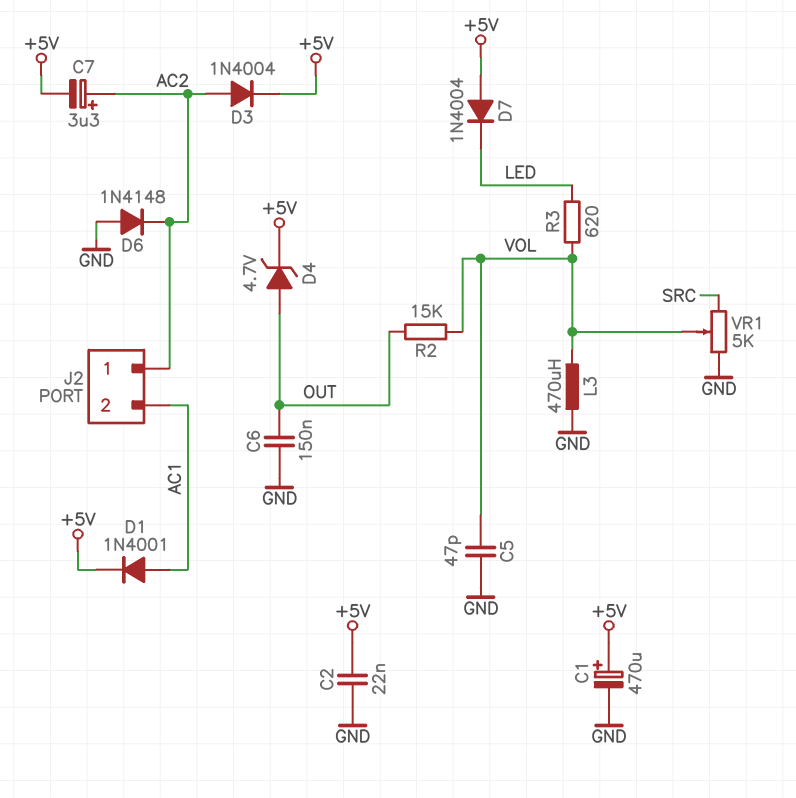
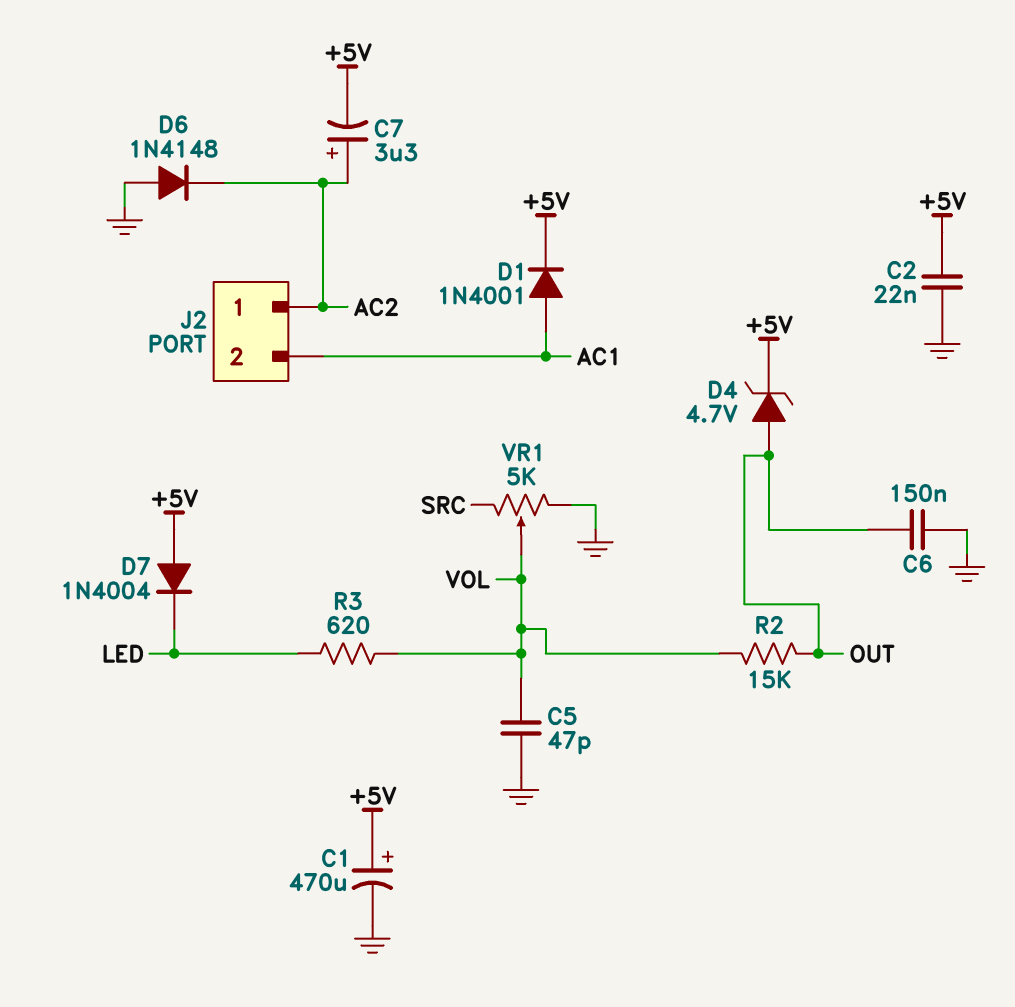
D3: diode 1N4004 (A AC2, K +5V) -> none
L3: 470uH (GND, VOL) -> none

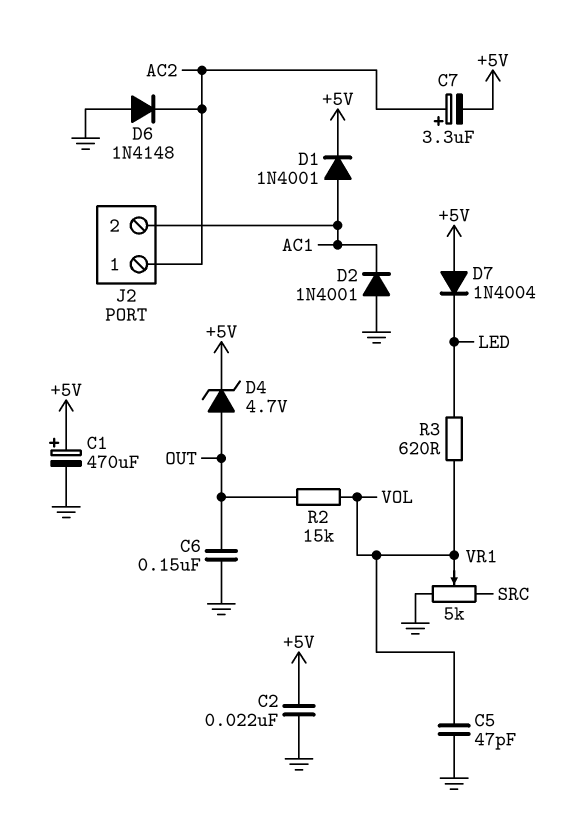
D2: none -> diode 1N4001 (A GND, K AC1)

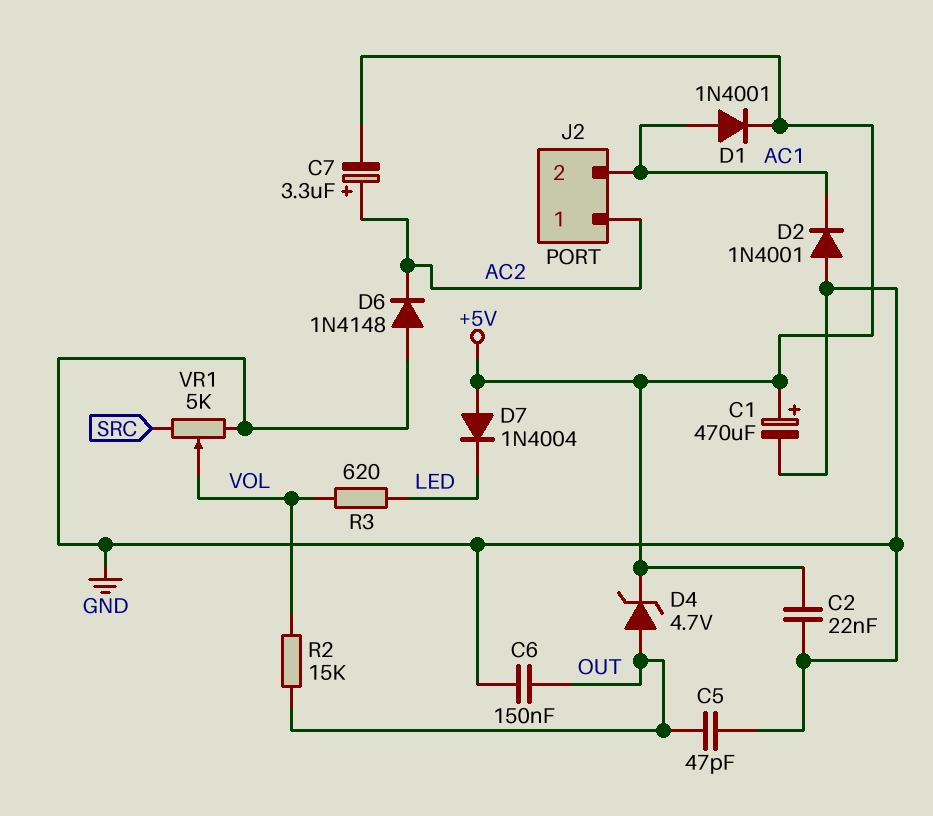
C5: 47pF (GND, VOL) -> 47pF (GND, OUT)

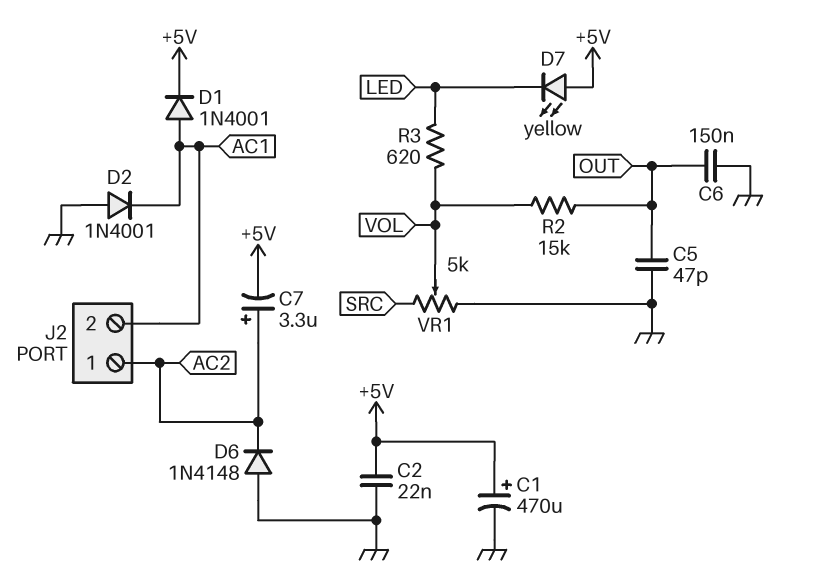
D4: zener 4.7V (A OUT, K +5V) -> none
D7: diode 1N4004 (A +5V, K LED) -> LED yellow (A +5V, K LED)

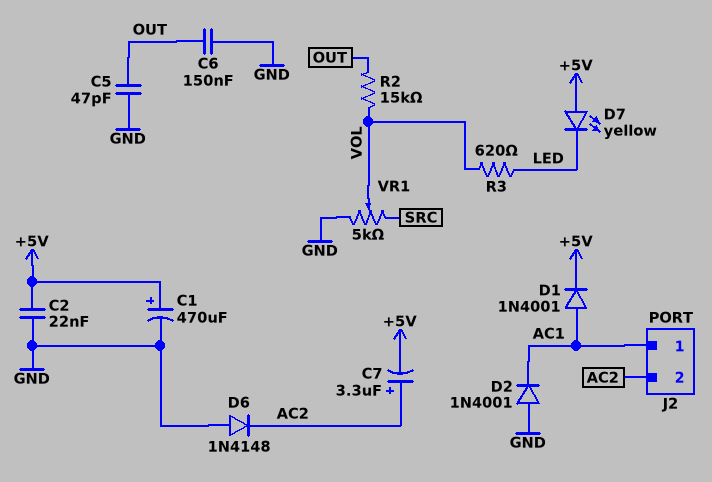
J2 pin 1: AC2 -> AC1
J2 pin 2: AC1 -> AC2

